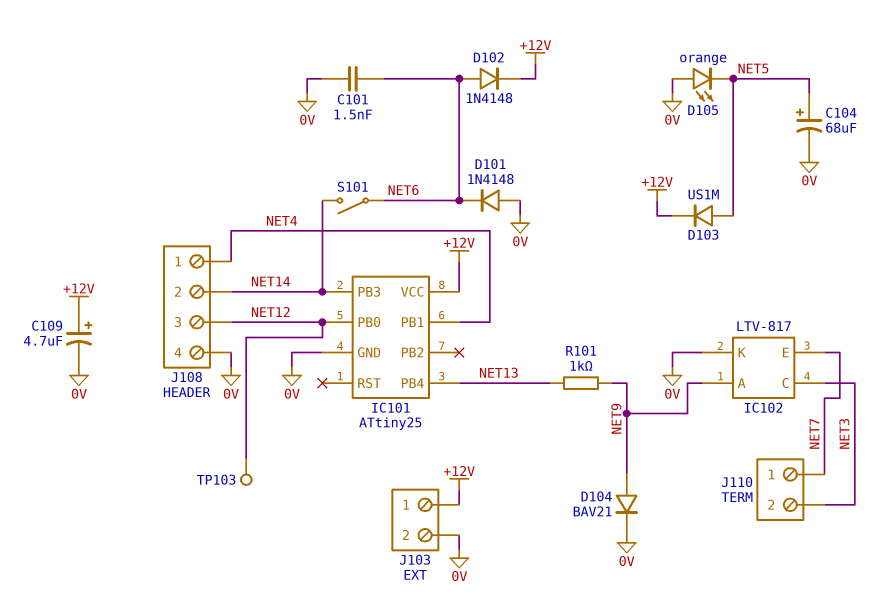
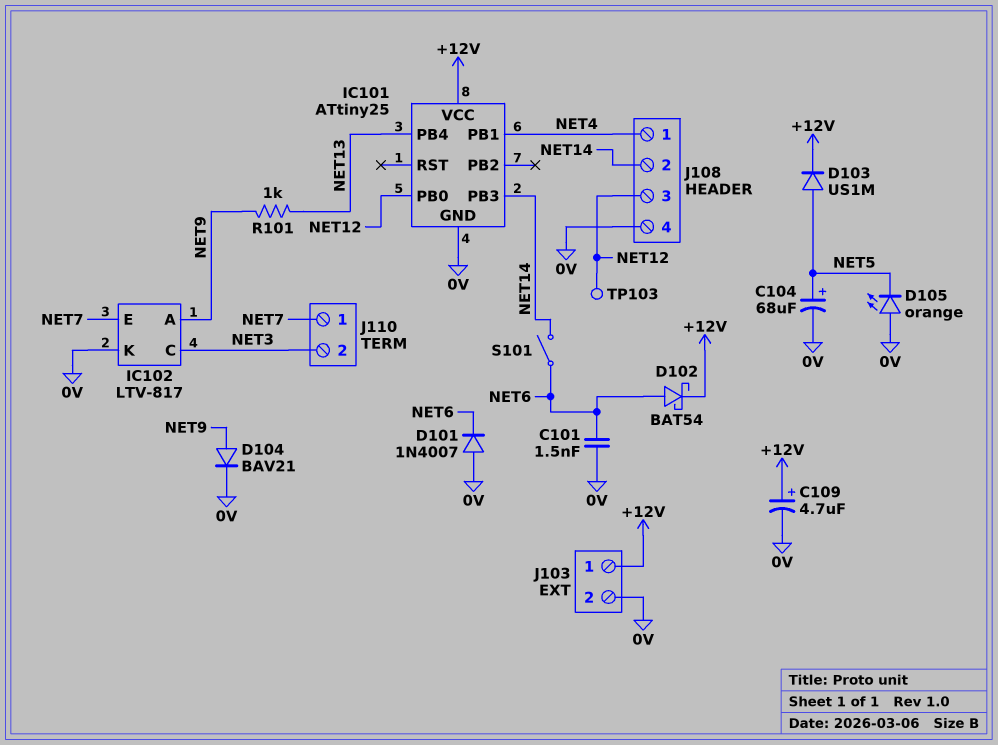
D101: diode 1N4148 (A 0V, K NET6) -> diode 1N4007 (A 0V, K NET6)
D102: diode 1N4148 (A NET6, K +12V) -> schottky BAT54 (A NET6, K +12V)

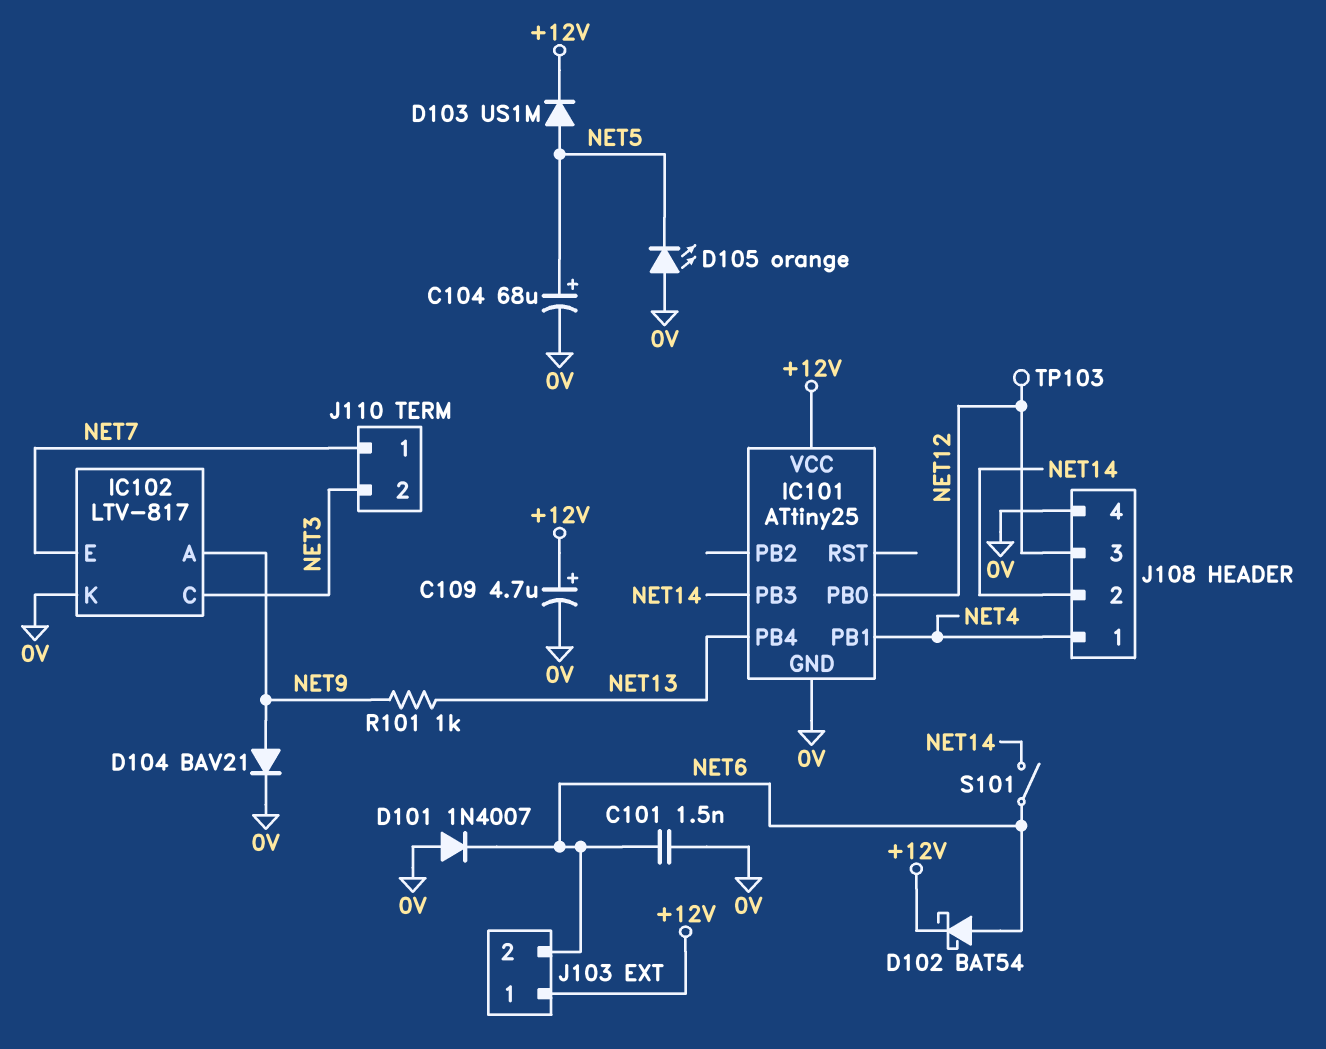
J103 pin 2: 0V -> NET6

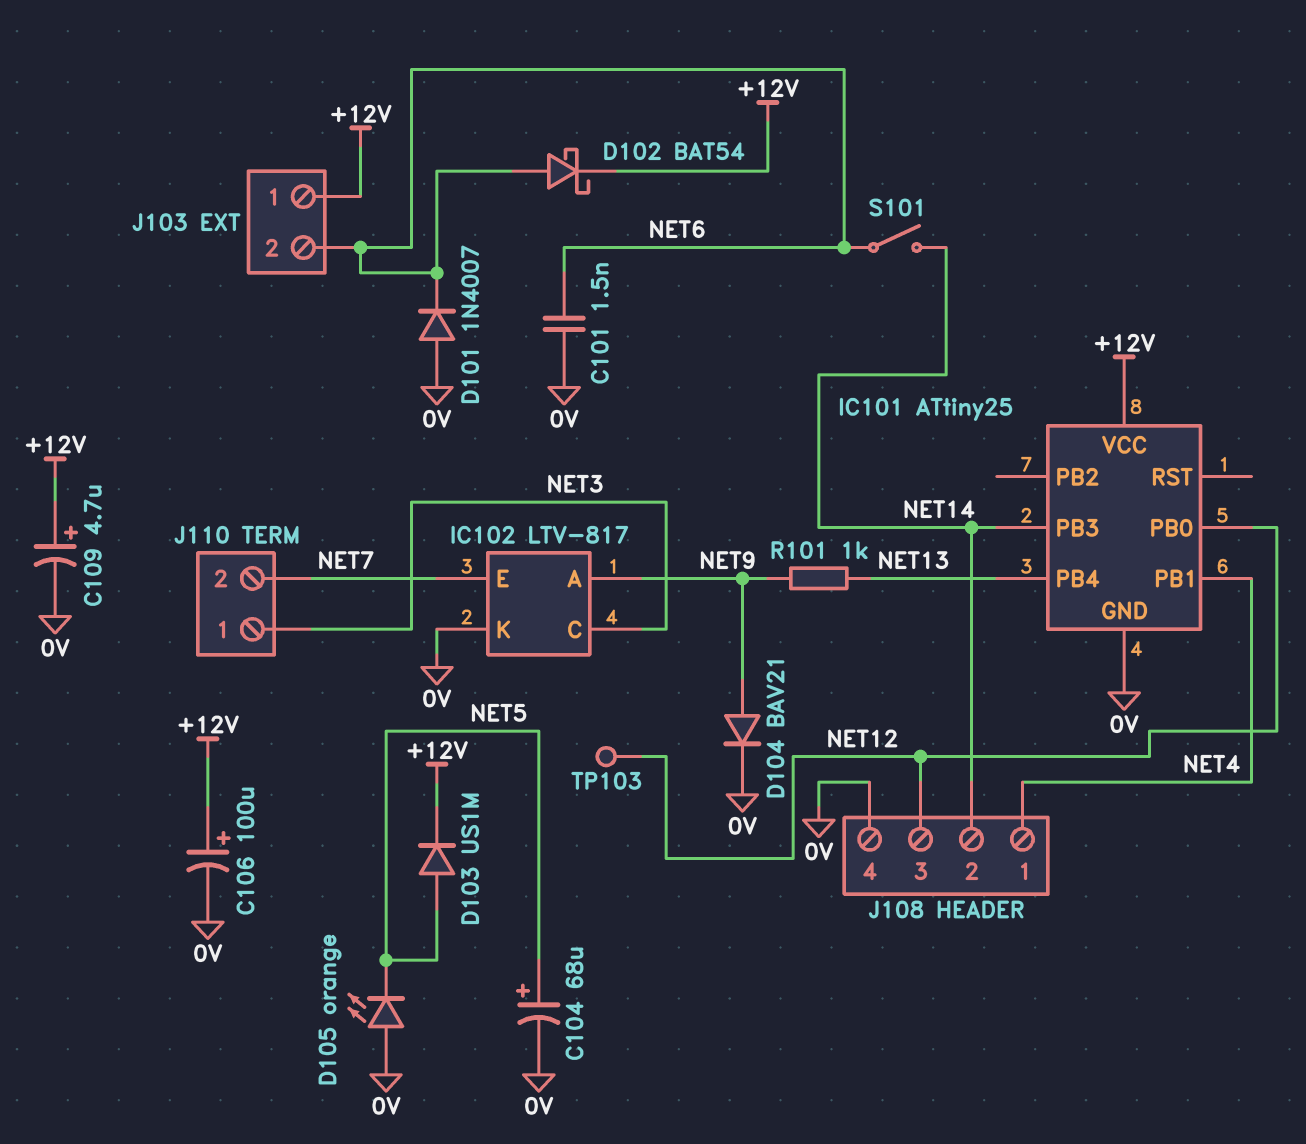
C106: none -> 100uF (plus +12V, minus 0V)
J110 pin 1: NET7 -> NET3
J110 pin 2: NET3 -> NET7

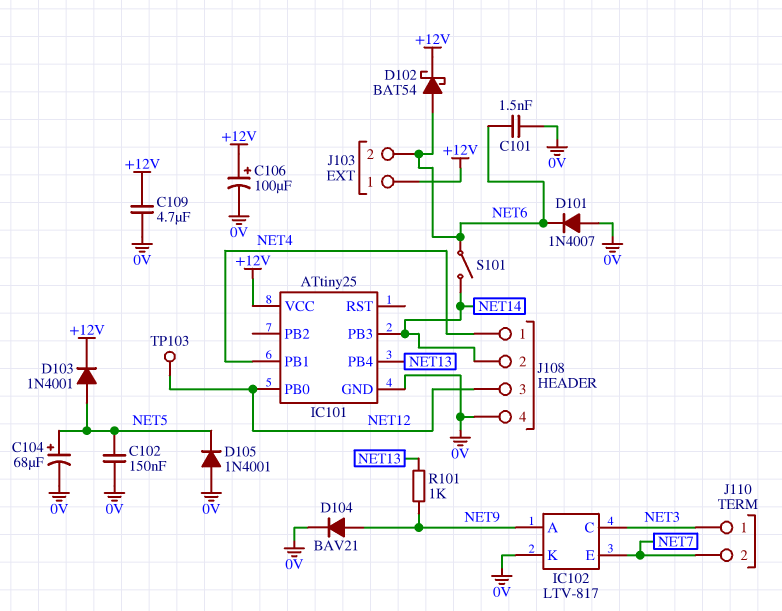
C102: none -> 150nF (0V, NET5)
C109: 4.7uF (plus +12V, minus 0V) -> 4.7uF (+12V, 0V)
D103: diode US1M (A NET5, K +12V) -> diode 1N4001 (A NET5, K +12V)
D105: LED orange (A 0V, K NET5) -> diode 1N4001 (A 0V, K NET5)

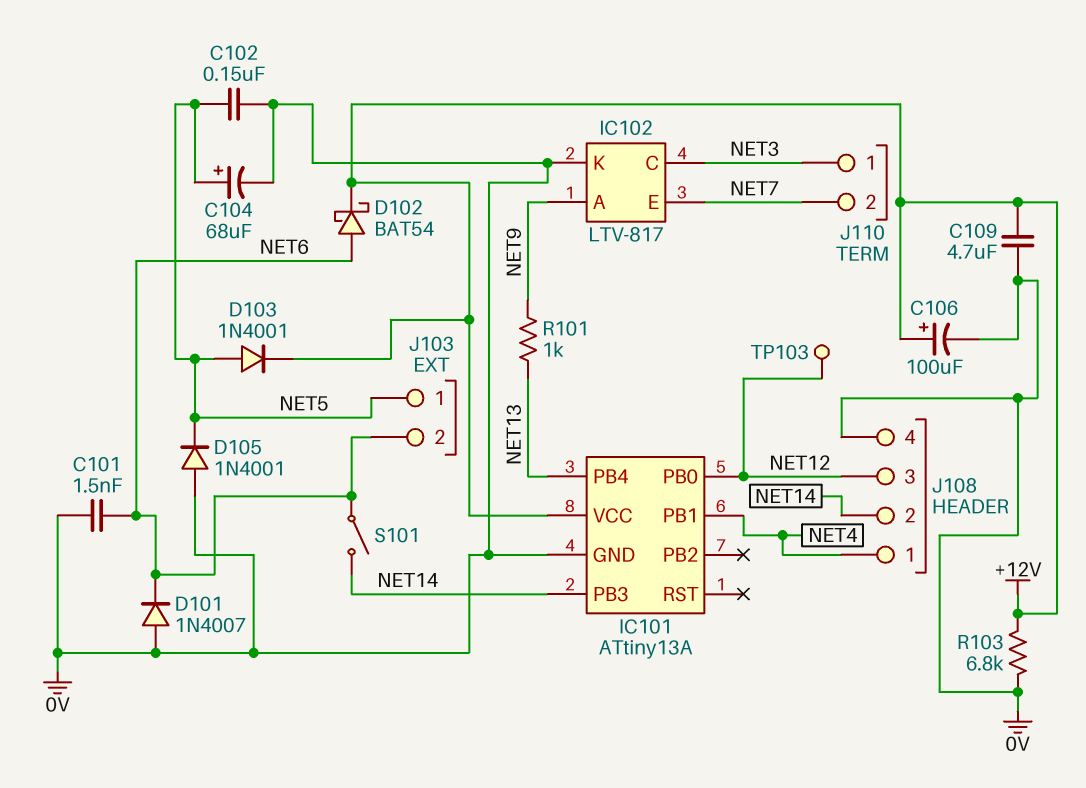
D104: diode BAV21 (A NET9, K 0V) -> none
IC101: ATtiny25 -> ATtiny13A
J103 pin 1: +12V -> NET5
R103: none -> 6.8k (+12V, 0V)

